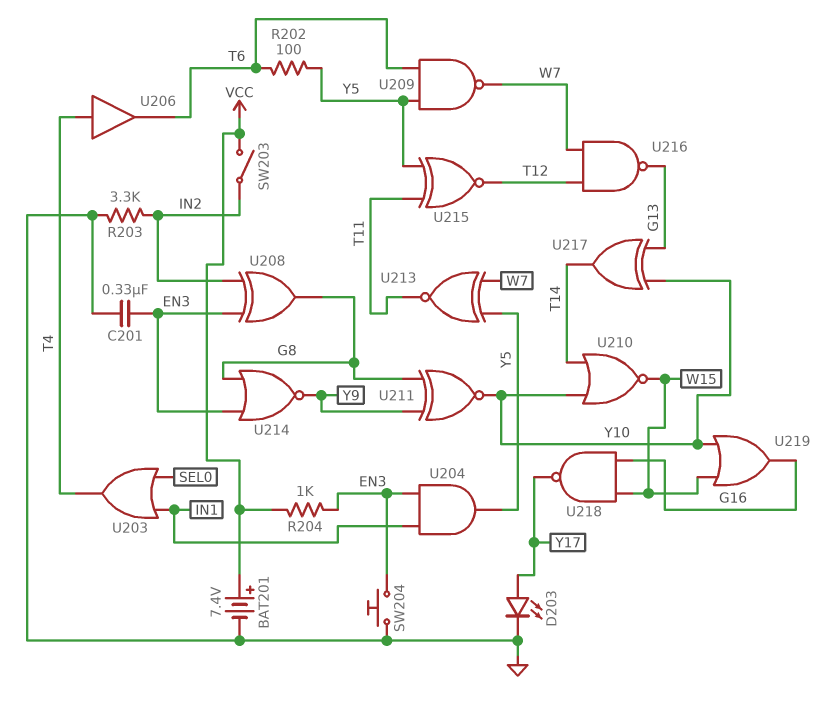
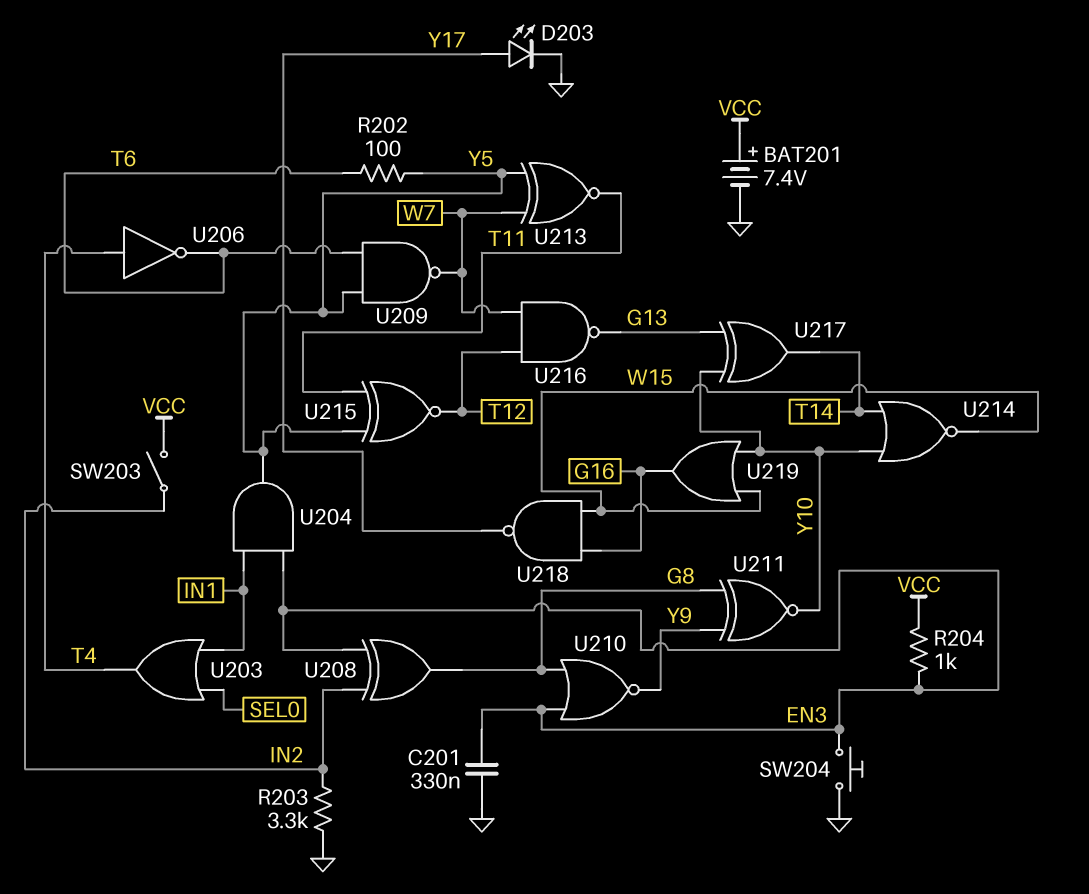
U206: buffer (in T4, out T6) -> NOT (in T4, out T6)
U210: NOR (in T14, in Y10, out W15) -> NOR (in EN3, in G8, out Y9)
U214: NOR (in EN3, in G8, out Y9) -> NOR (in T14, in Y10, out W15)

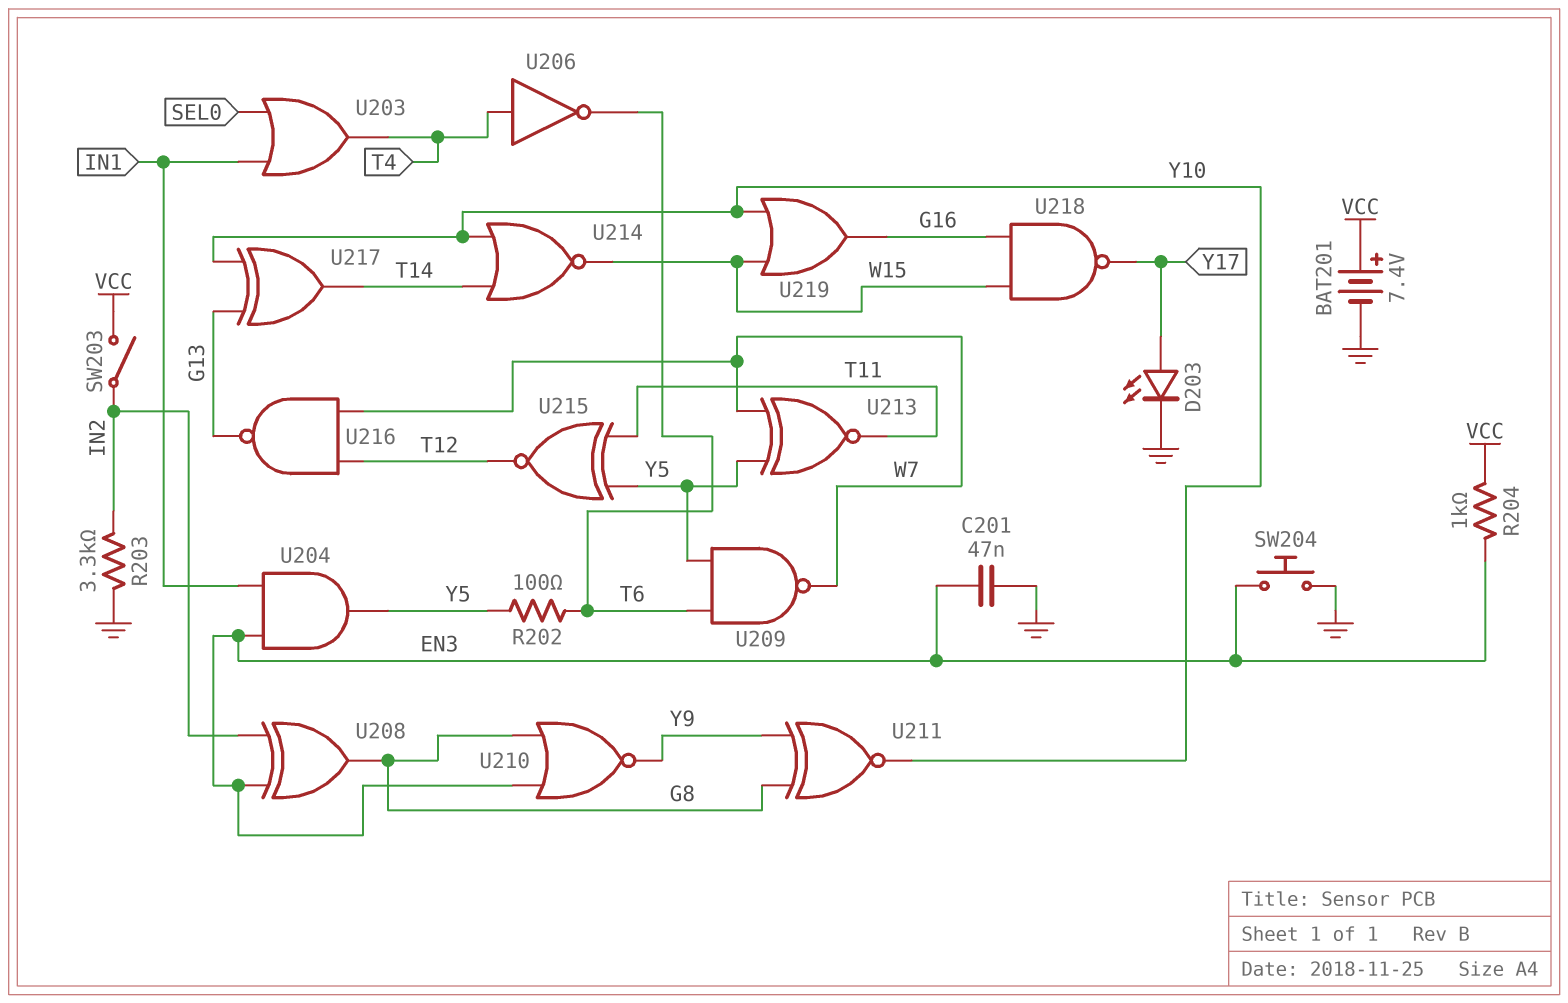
C201: 330nF (EN3, GND) -> 47nF (EN3, GND)

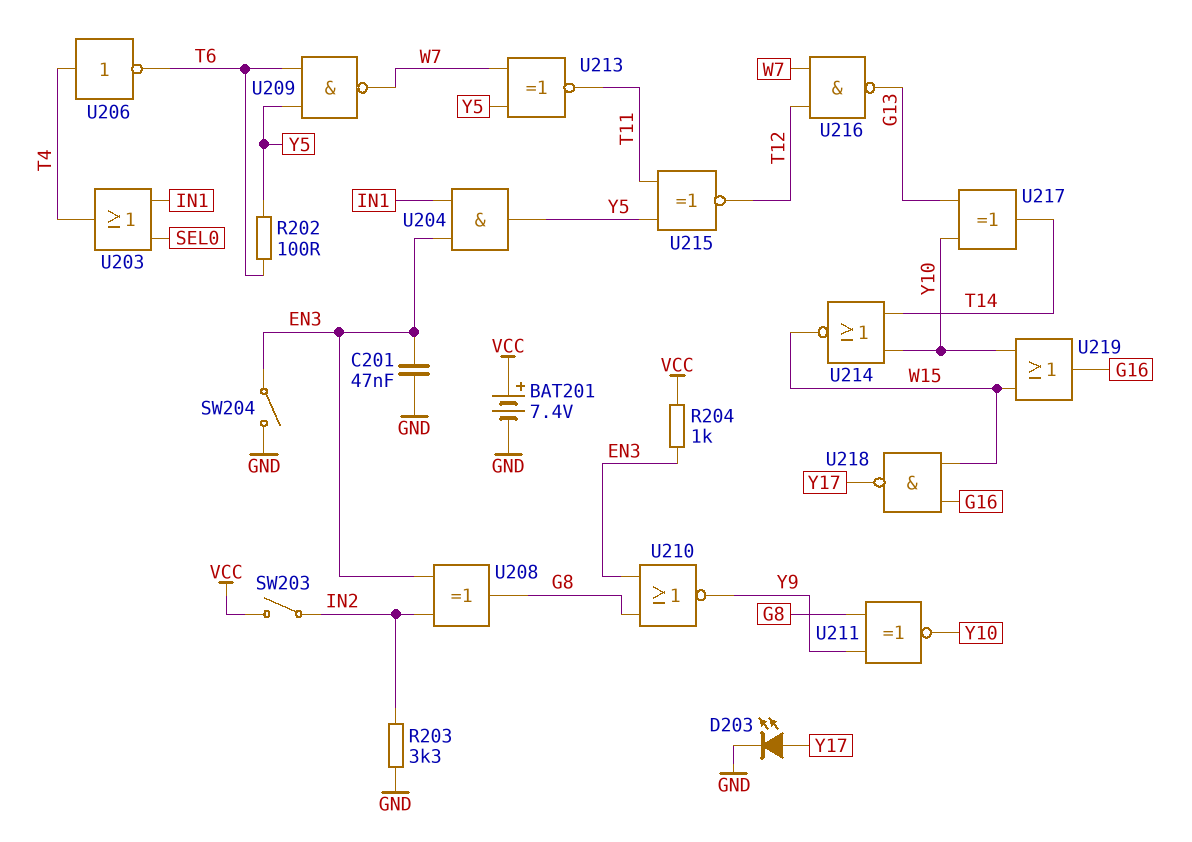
SW204: button (EN3, GND) -> switch (EN3, GND)

